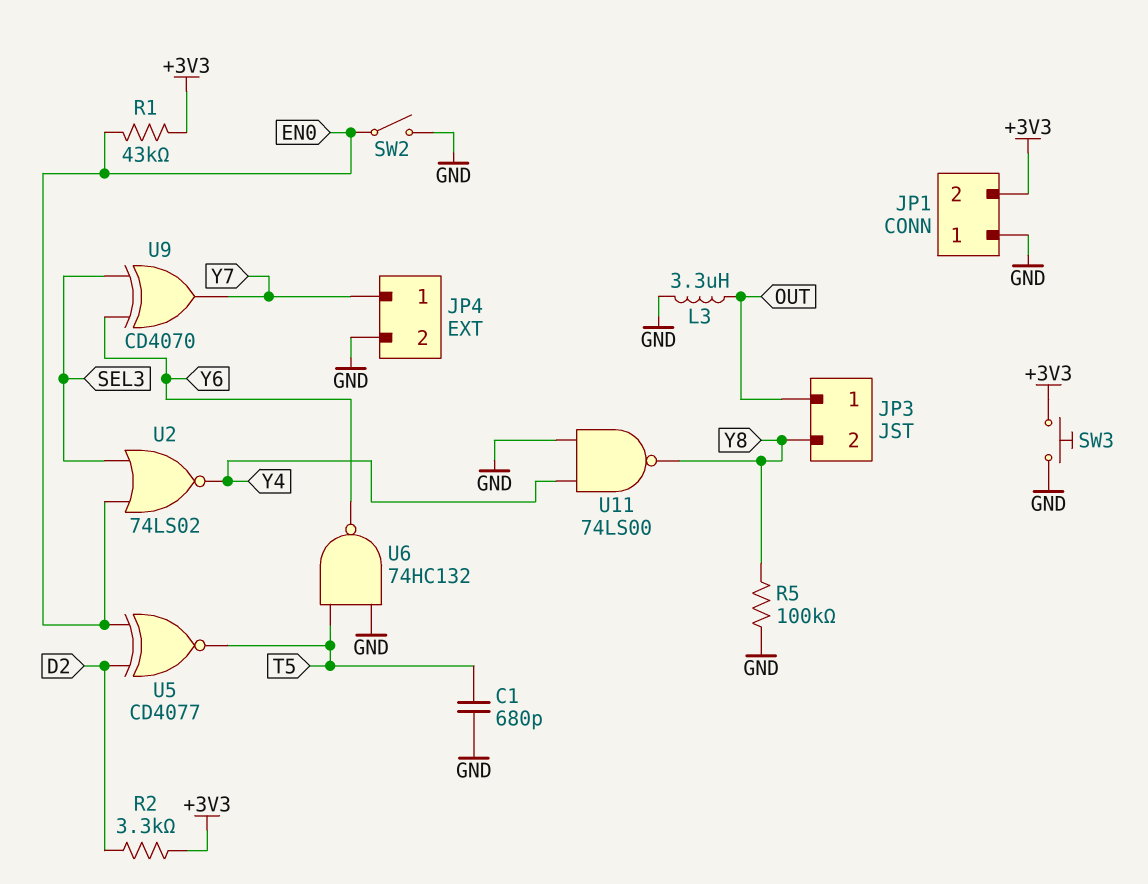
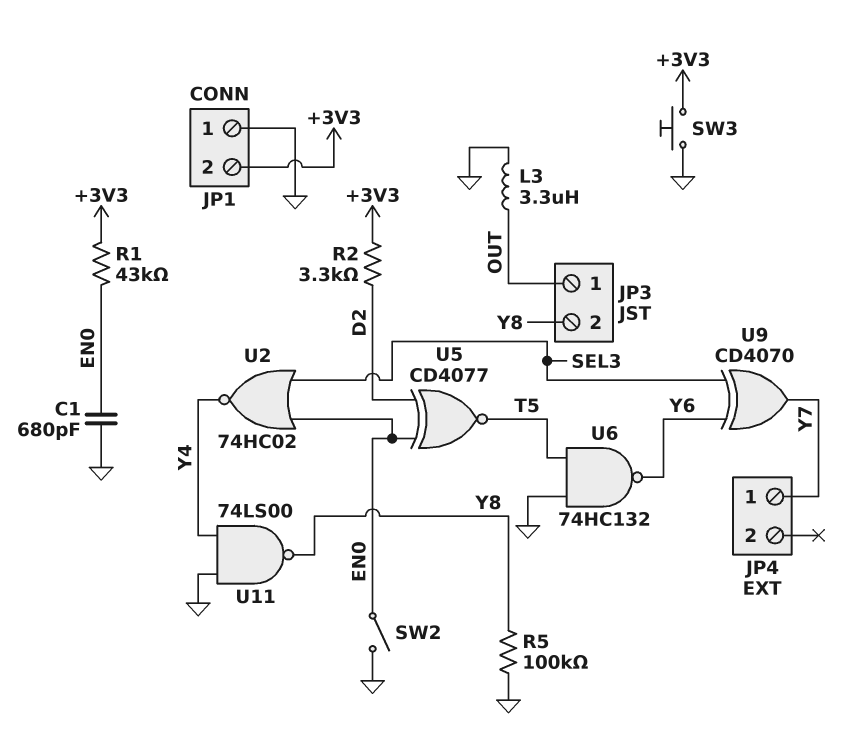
C1: 680pF (GND, T5) -> 680pF (EN0, GND)
JP4 pin 2: GND -> none
U2: NOR 74LS02 (in EN0, in SEL3, out Y4) -> NOR 74HC02 (in EN0, in SEL3, out Y4)

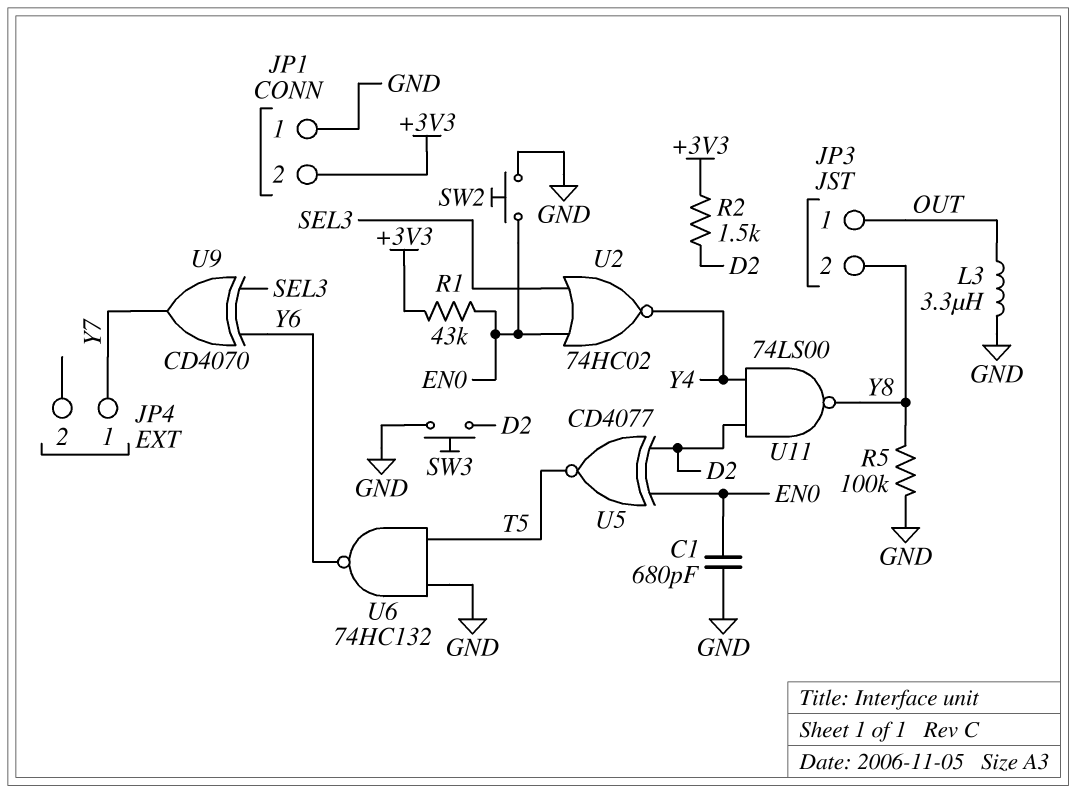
R2: 3.3k (+3V3, D2) -> 1.5k (+3V3, D2)
SW2: switch (EN0, GND) -> button (EN0, GND)
SW3: button (+3V3, GND) -> button (D2, GND)
U11: NAND 74LS00 (in GND, in Y4, out Y8) -> NAND 74LS00 (in D2, in Y4, out Y8)

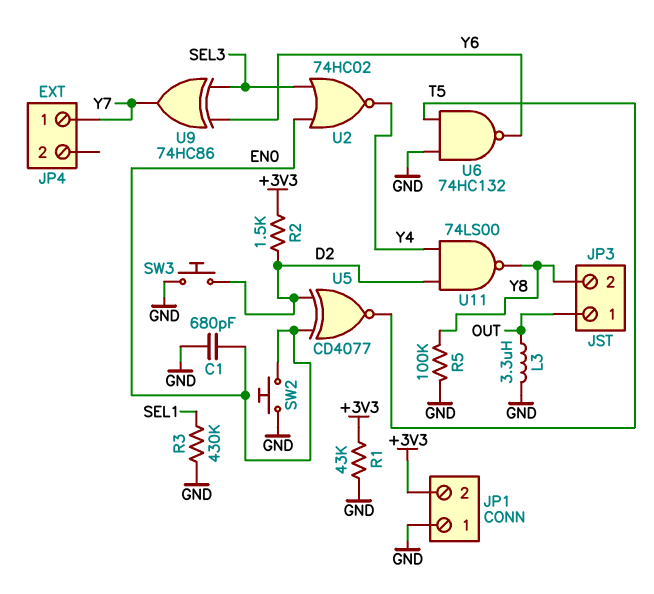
R1: 43k (+3V3, EN0) -> 43k (+3V3, GND)
R3: none -> 430k (GND, SEL1)
U9: XOR CD4070 (in SEL3, in Y6, out Y7) -> XOR 74HC86 (in SEL3, in Y6, out Y7)

